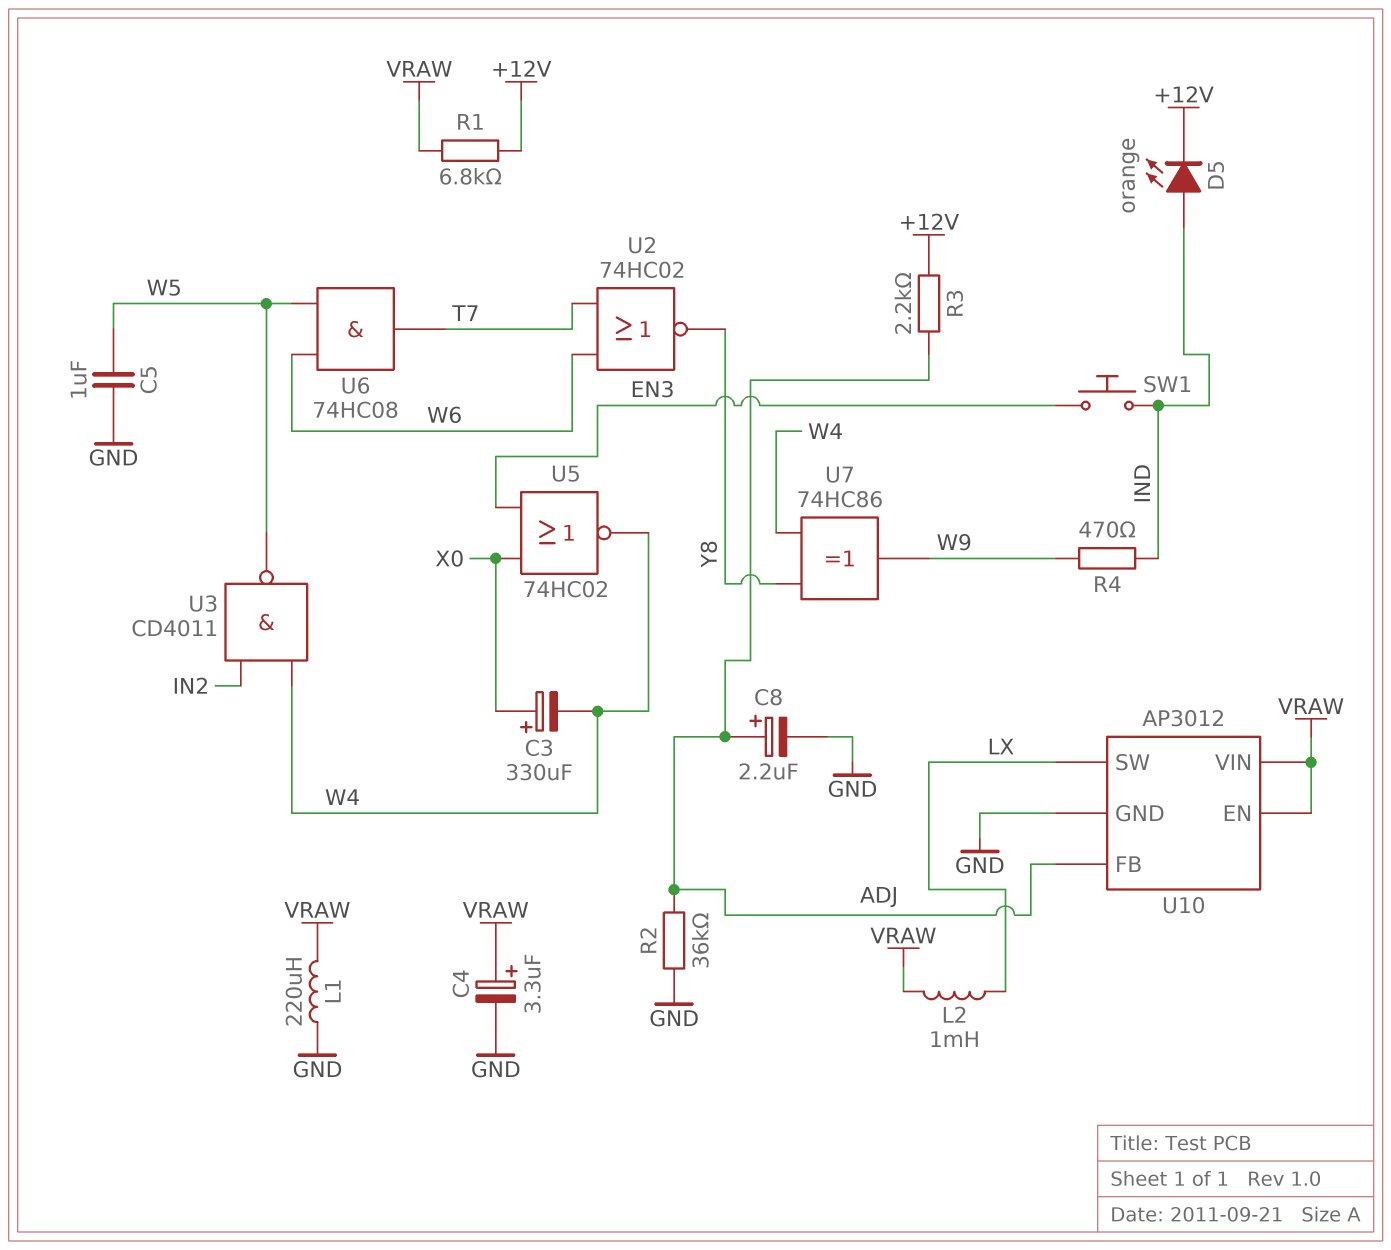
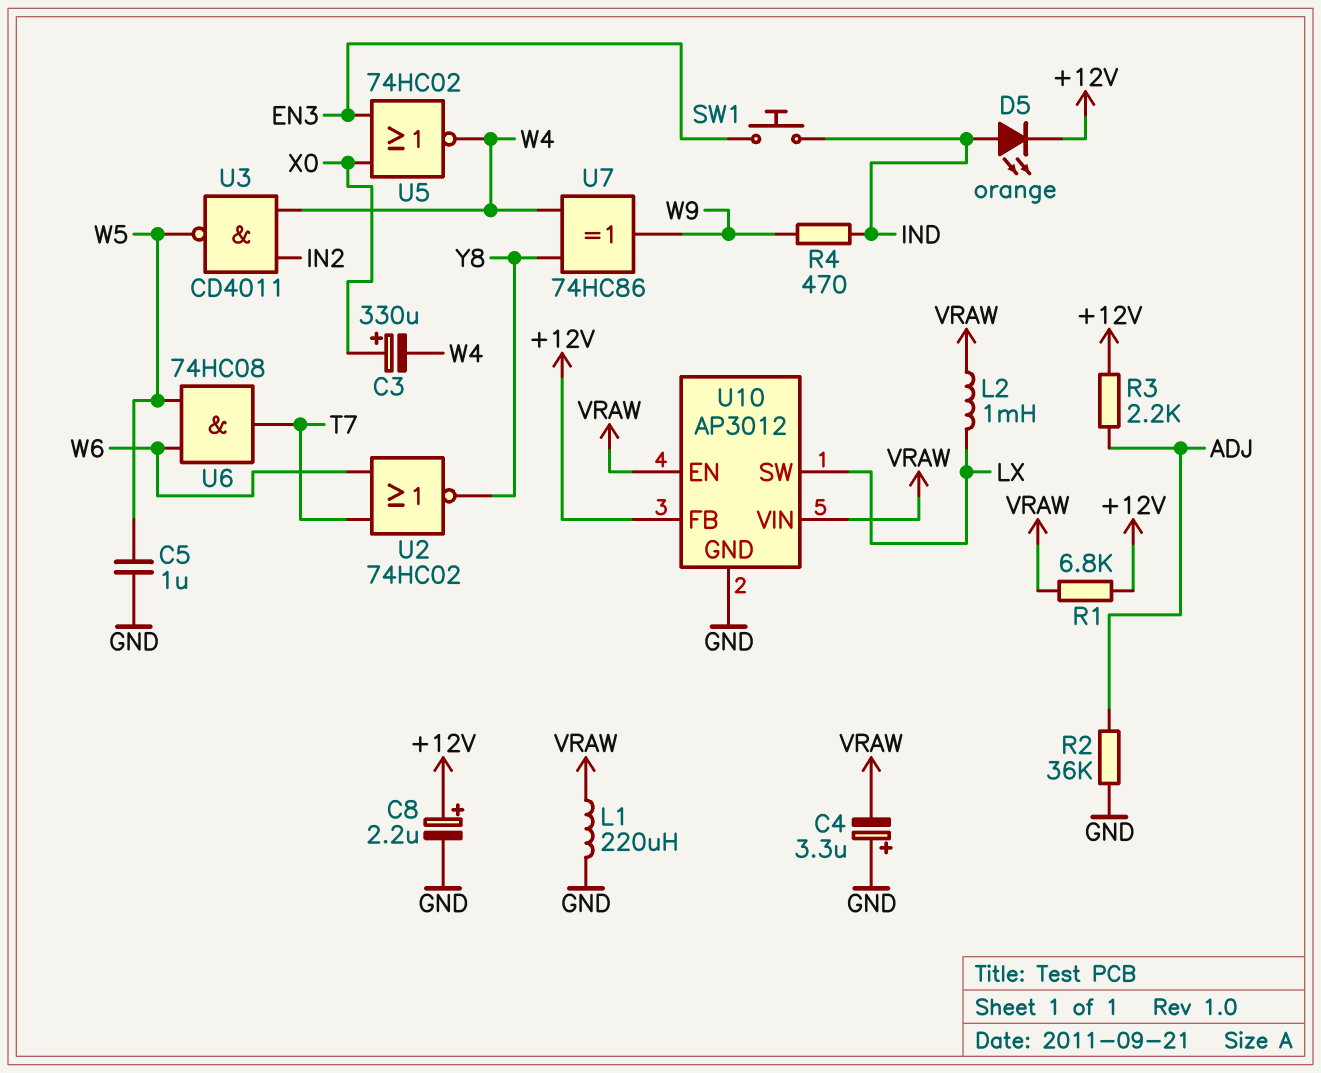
C4: 3.3uF (plus VRAW, minus GND) -> 3.3uF (plus GND, minus VRAW)
C8: 2.2uF (plus ADJ, minus GND) -> 2.2uF (plus +12V, minus GND)
U10 pin FB: ADJ -> +12V

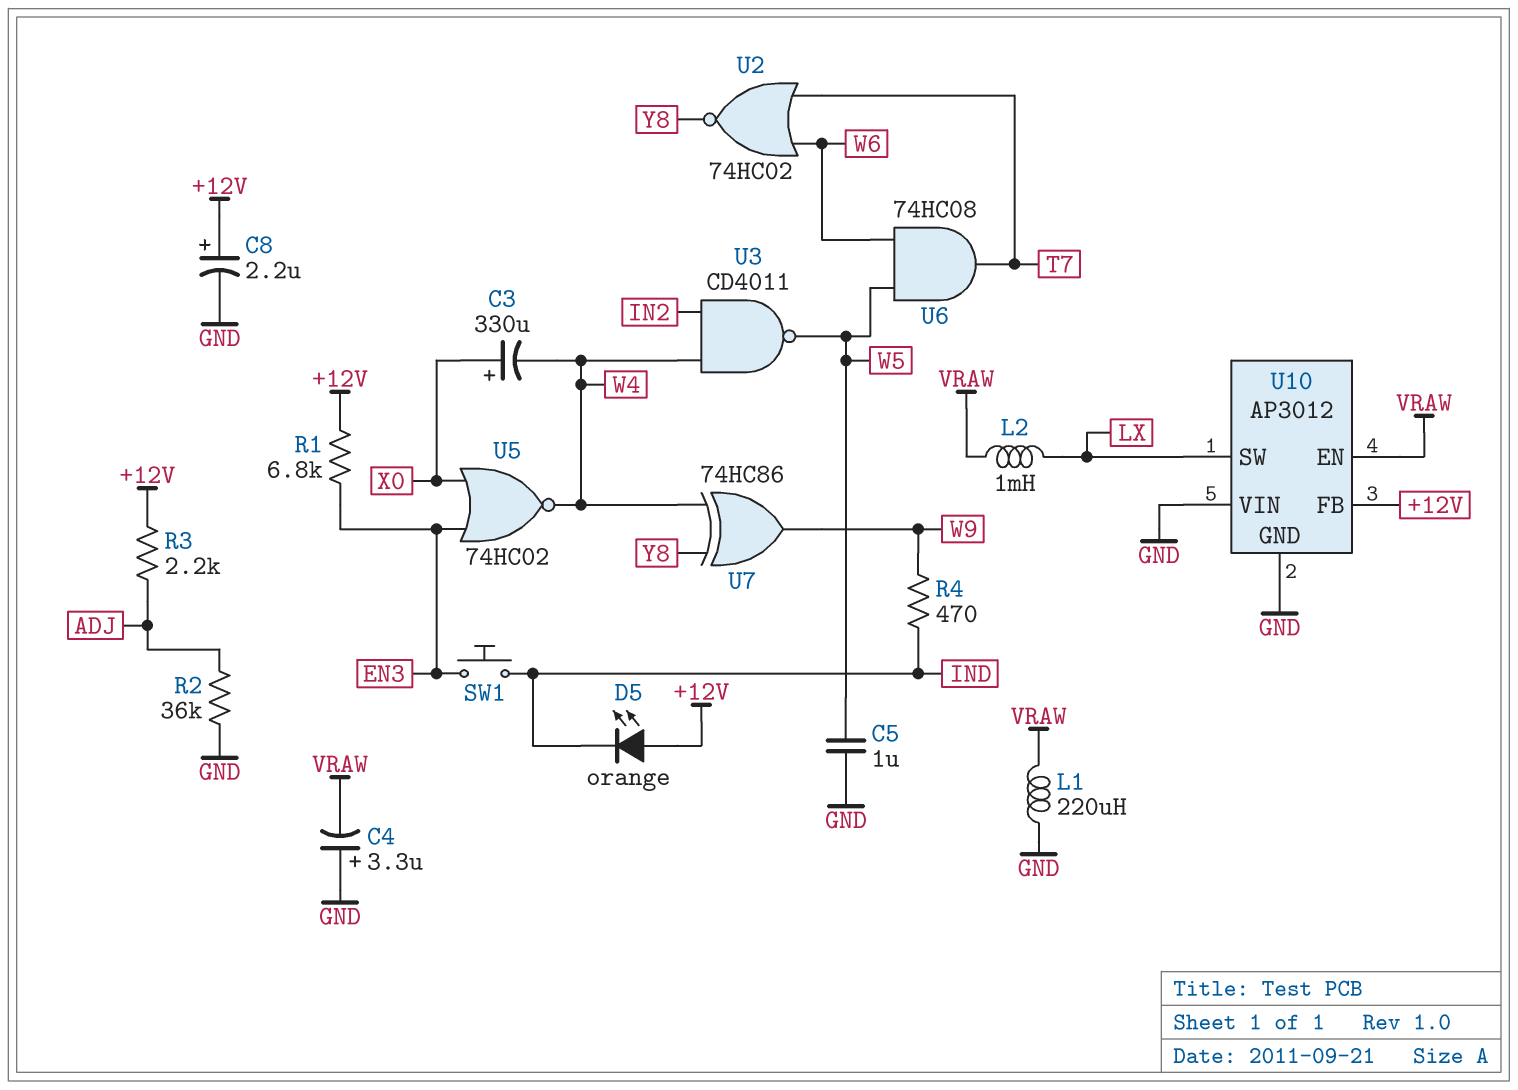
D5: LED orange (A IND, K +12V) -> LED orange (A +12V, K IND)
R1: 6.8k (+12V, VRAW) -> 6.8k (+12V, EN3)
U10 pin VIN: VRAW -> GND

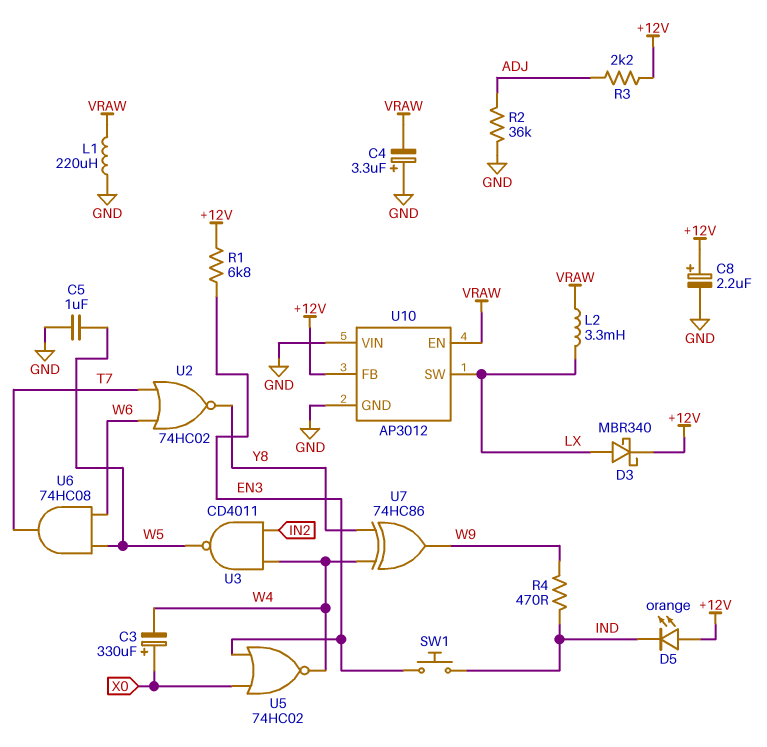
D3: none -> schottky MBR340 (A LX, K +12V)
L2: 1mH (LX, VRAW) -> 3.3mH (LX, VRAW)

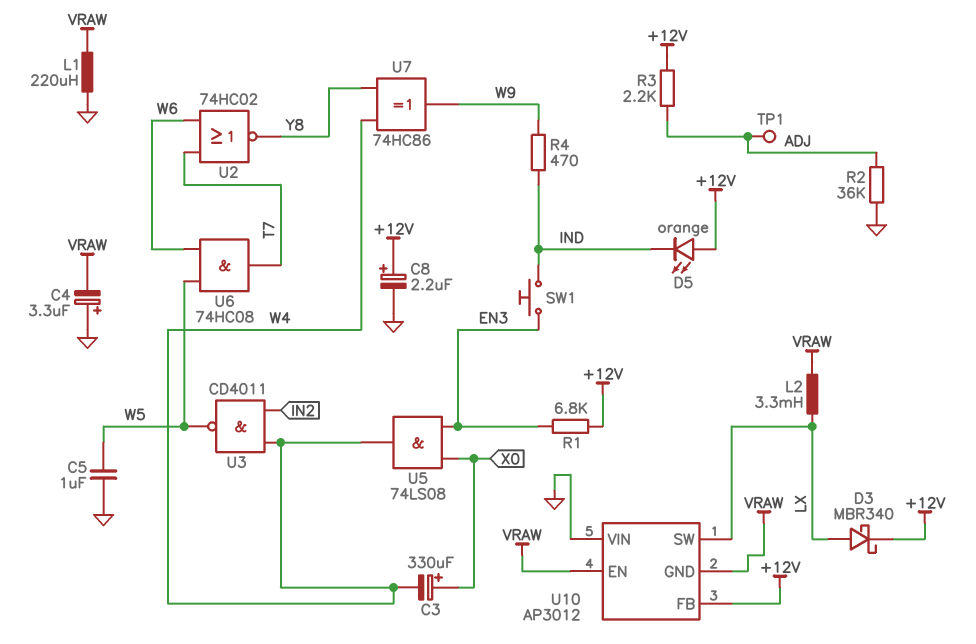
TP1: none -> test point (ADJ)
U5: NOR 74HC02 (in EN3, in X0, out W4) -> AND 74LS08 (in EN3, in X0, out W4)
U10 pin GND: GND -> VRAW

